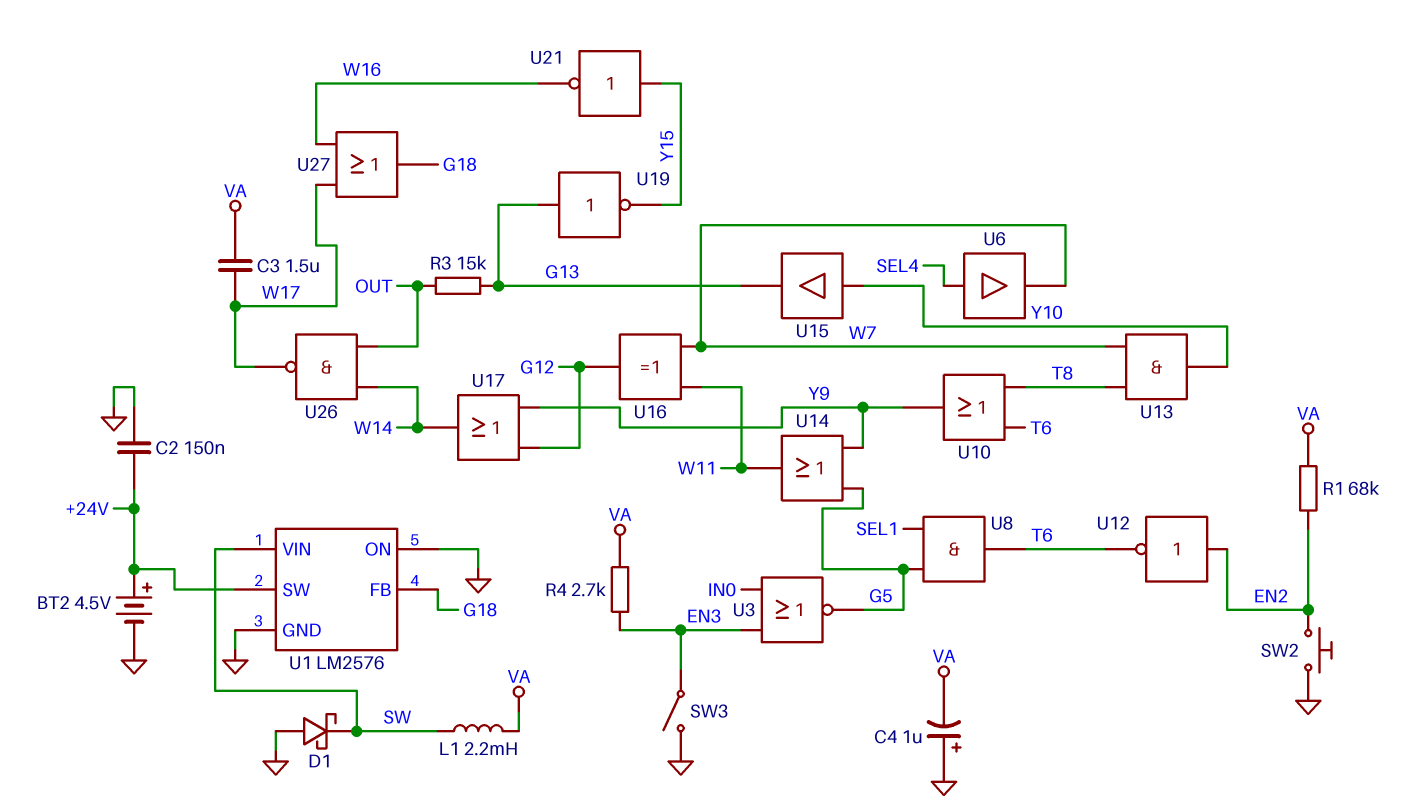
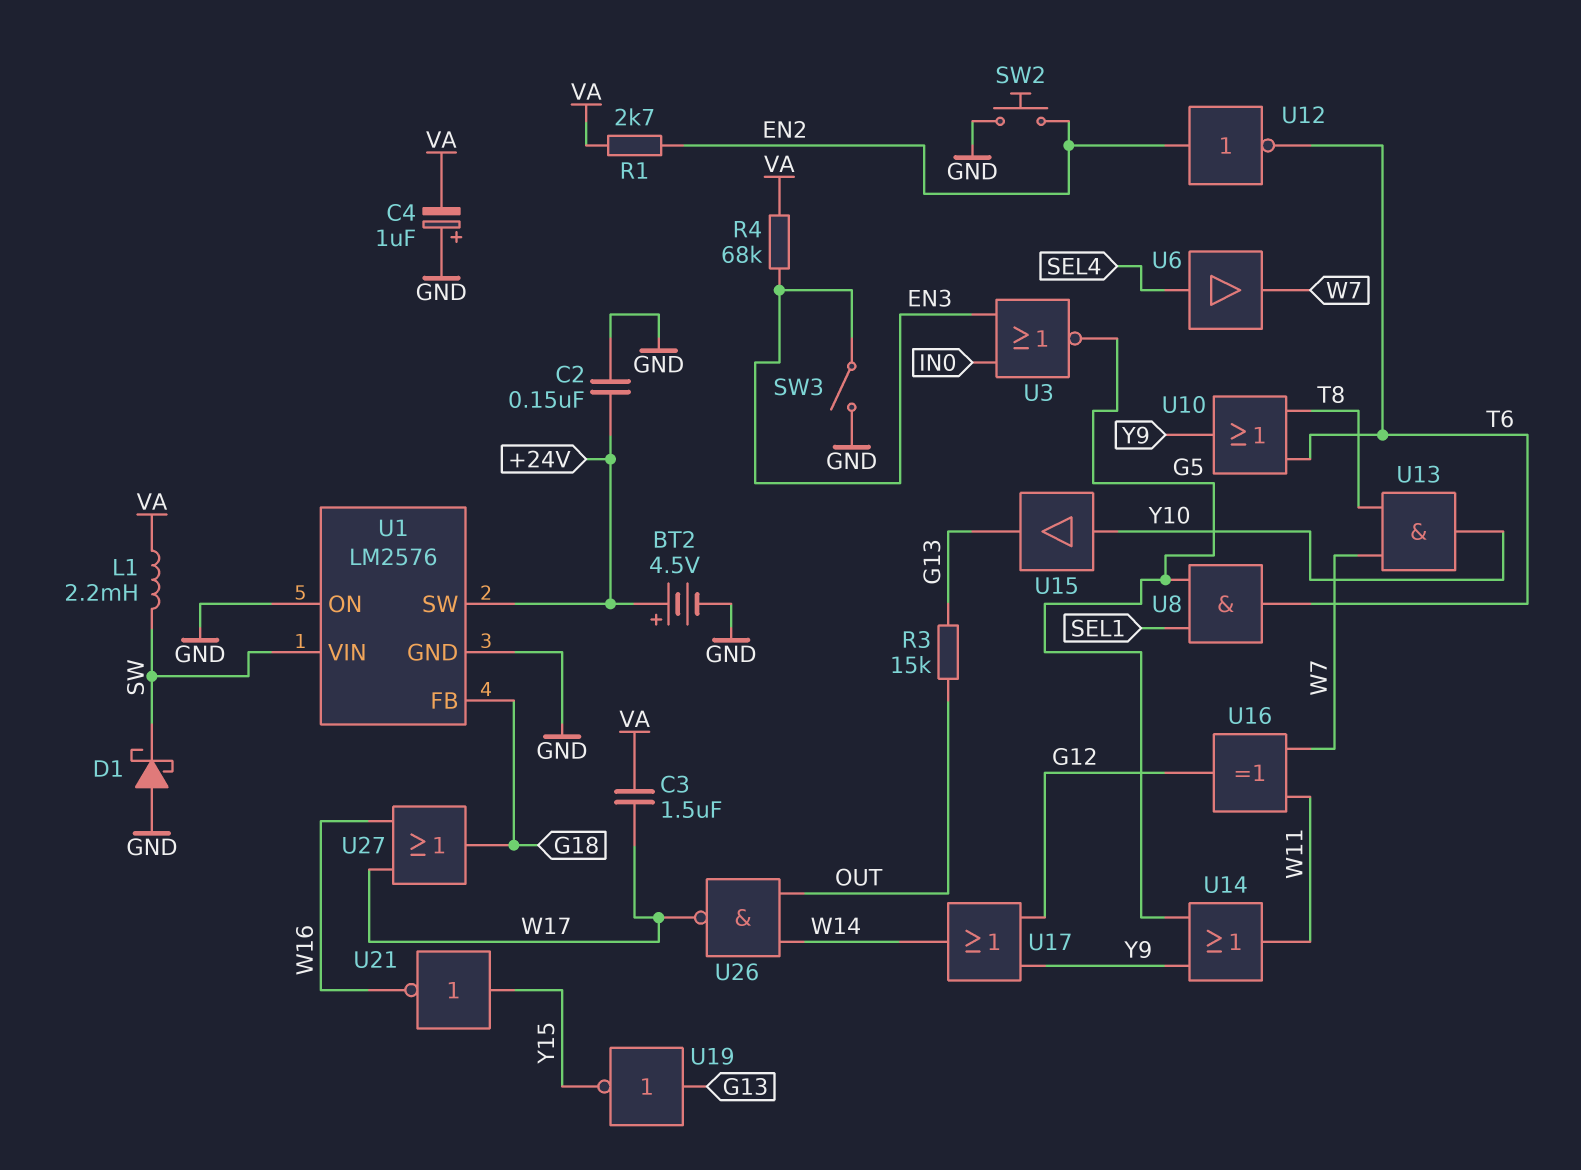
R1: 68k (EN2, VA) -> 2.7k (EN2, VA)
R4: 2.7k (EN3, VA) -> 68k (EN3, VA)

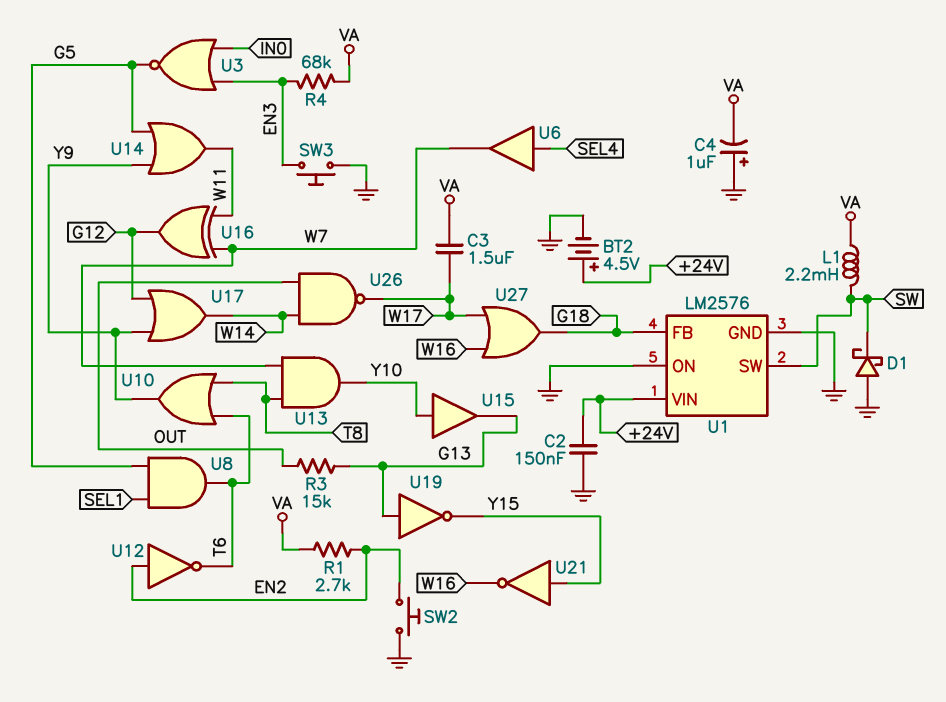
SW3: switch (EN3, GND) -> button (EN3, GND)
U1 pin SW: +24V -> SW
U1 pin VIN: SW -> +24V

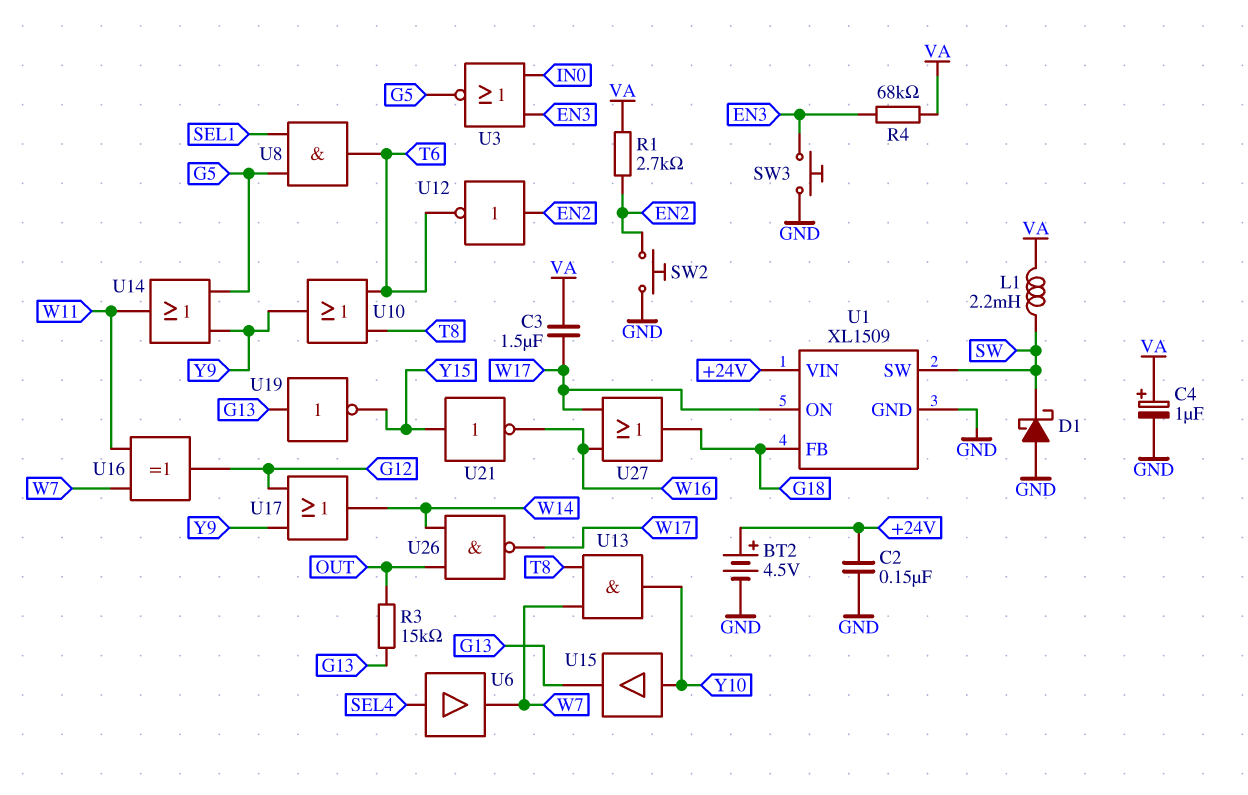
C4: 1uF (plus GND, minus VA) -> 1uF (plus VA, minus GND)
U1: LM2576 -> XL1509
U1 pin ON: GND -> W17

